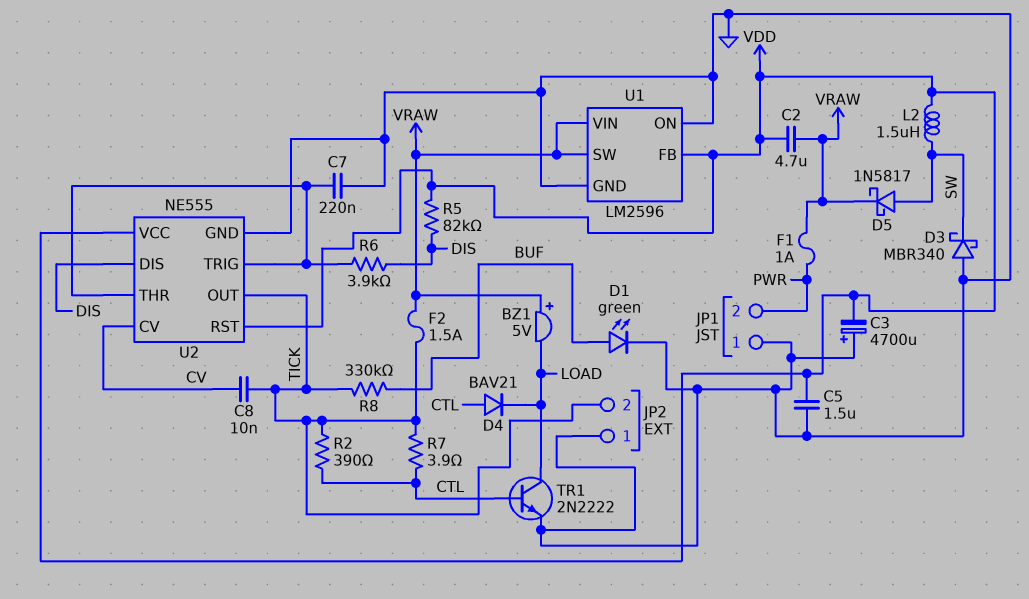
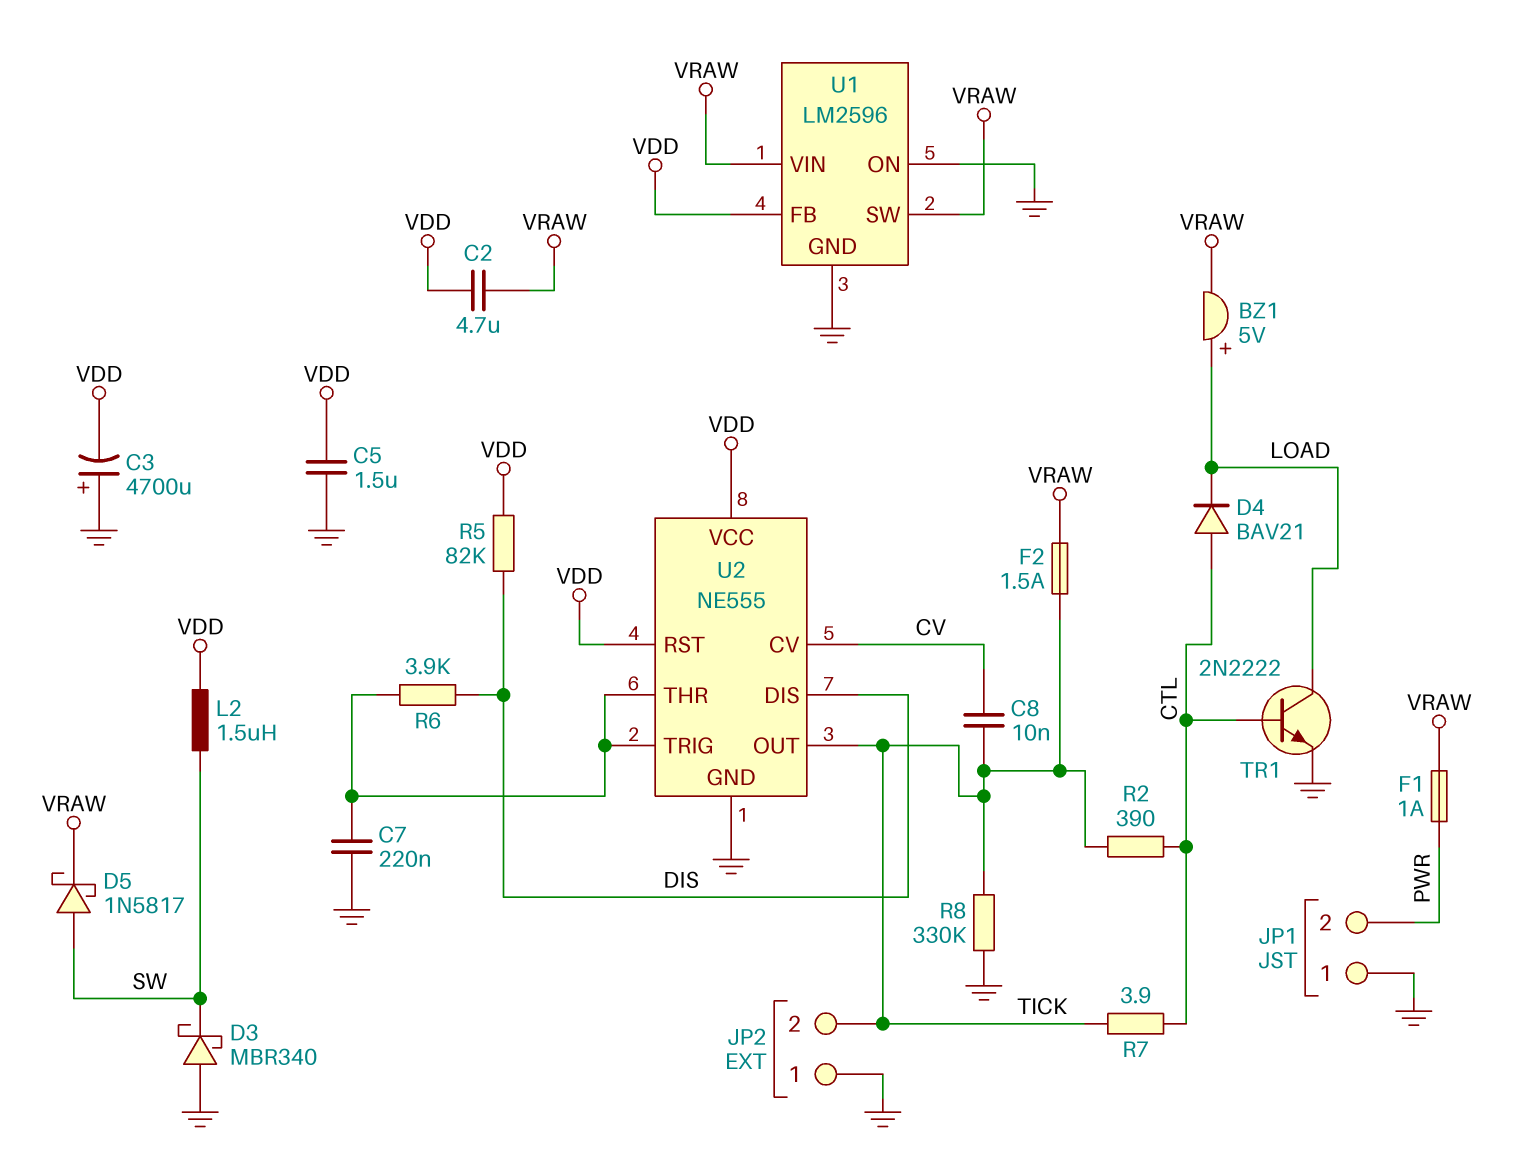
BZ1: buzzer 5V (plus VRAW, minus LOAD) -> buzzer 5V (plus LOAD, minus VRAW)
D1: LED green (A BUF, K GND) -> none
R8: 330k (BUF, TICK) -> 330k (GND, TICK)

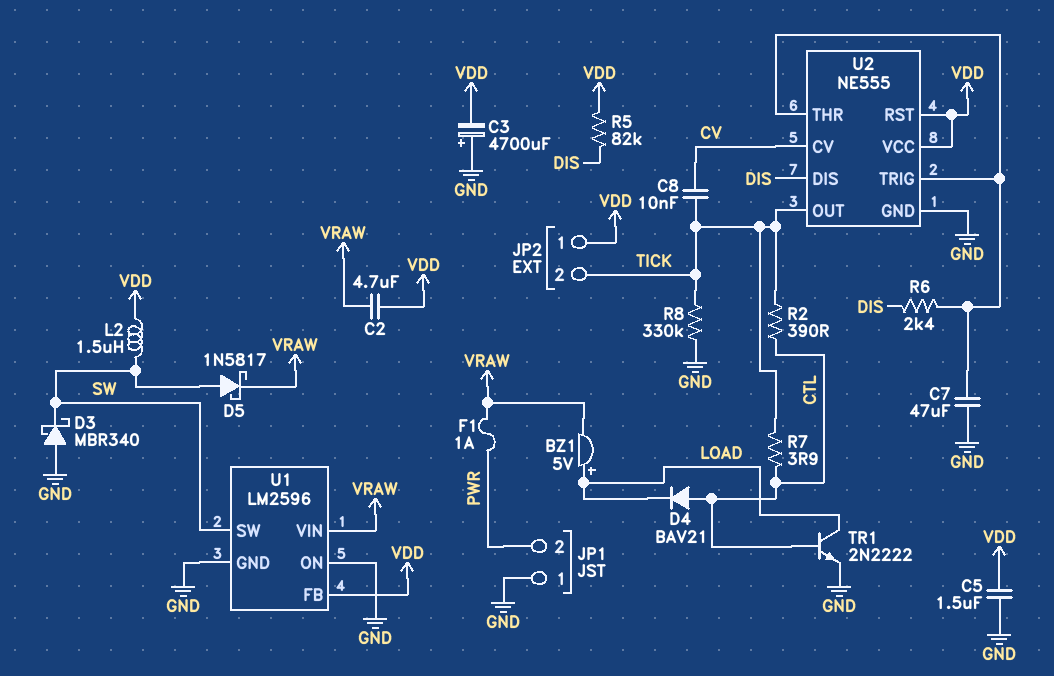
C7: 220nF (GND, U2/THR) -> 47uF (GND, U2/THR)
F2: 1.5A (TICK, VRAW) -> none
JP2 pin 1: GND -> VDD
R6: 3.9k (DIS, U2/THR) -> 2.4k (DIS, U2/THR)
U1 pin SW: VRAW -> SW

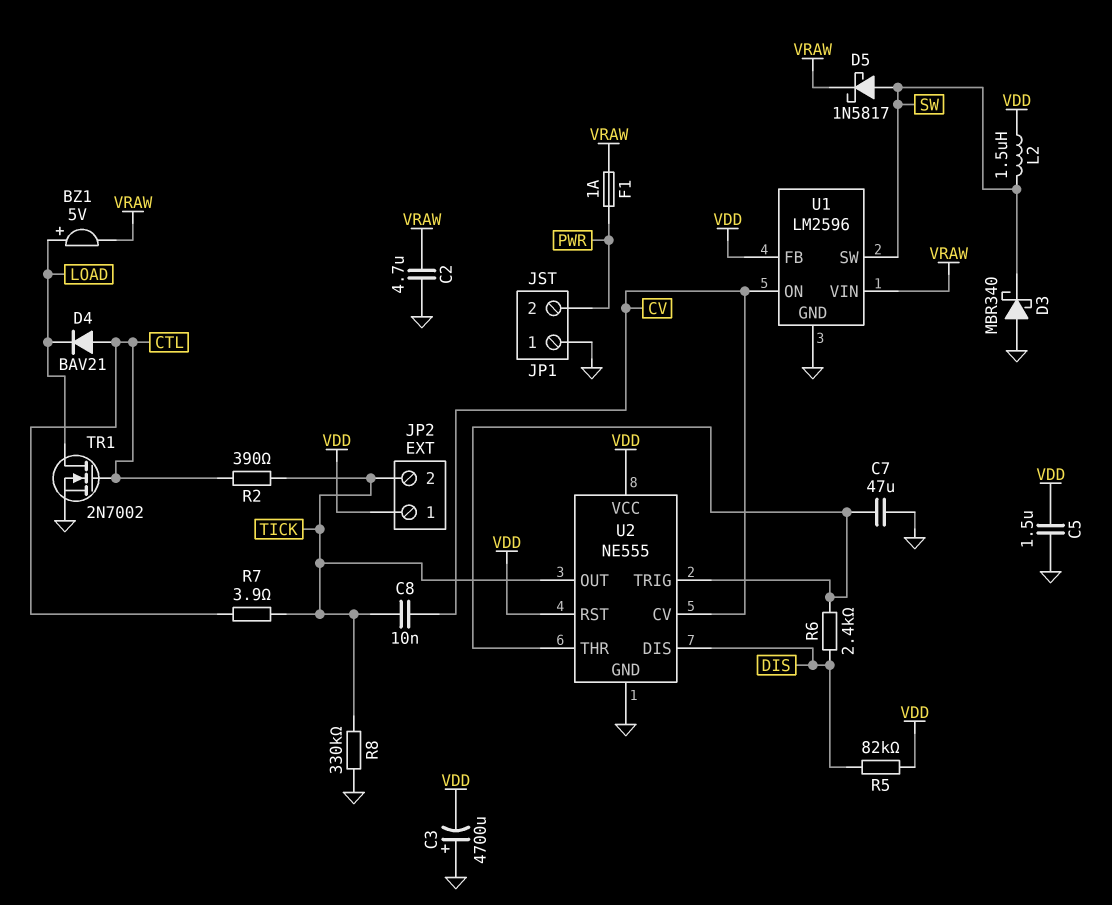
C2: 4.7uF (VDD, VRAW) -> 4.7uF (GND, VRAW)
TR1: NPN 2N2222 (B CTL, C LOAD, E GND) -> NMOS 2N7002 (G CTL, D LOAD, S GND)
U1 pin ON: GND -> CV

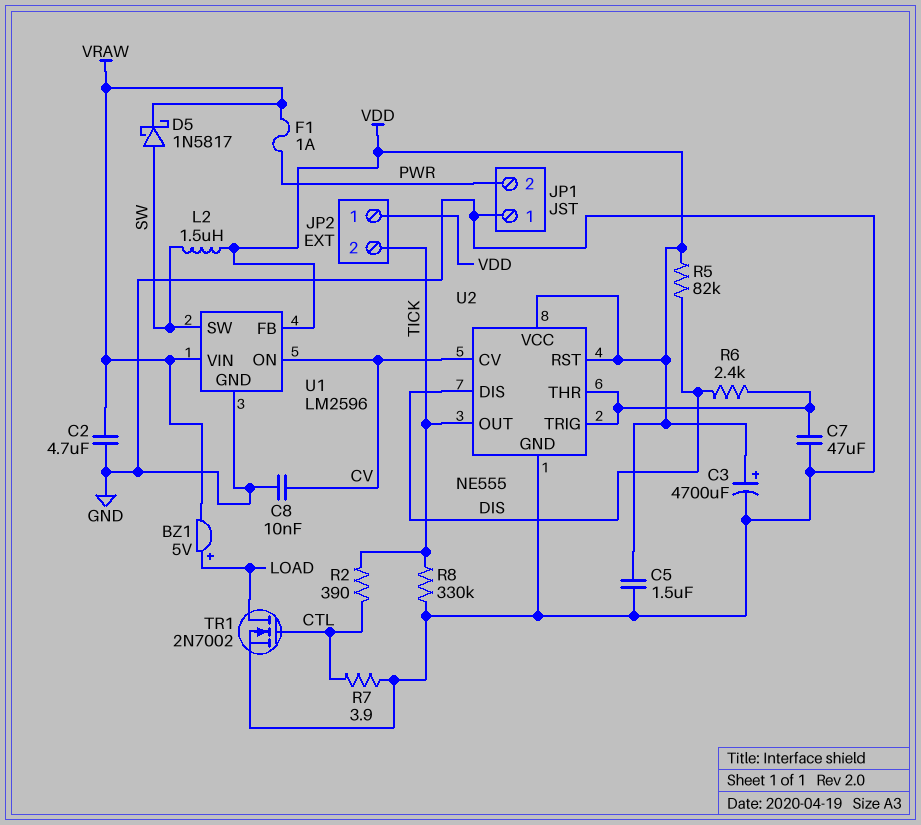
C3: 4700uF (plus GND, minus VDD) -> 4700uF (plus VDD, minus GND)
C8: 10nF (CV, TICK) -> 10nF (CV, GND)
D3: schottky MBR340 (A GND, K SW) -> none
D4: diode BAV21 (A CTL, K LOAD) -> none
R7: 3.9 (CTL, TICK) -> 3.9 (CTL, GND)

